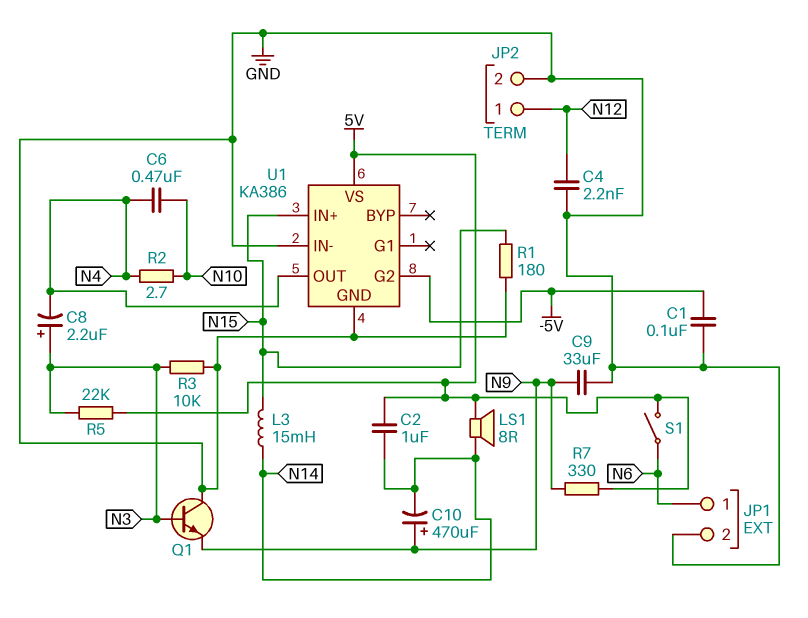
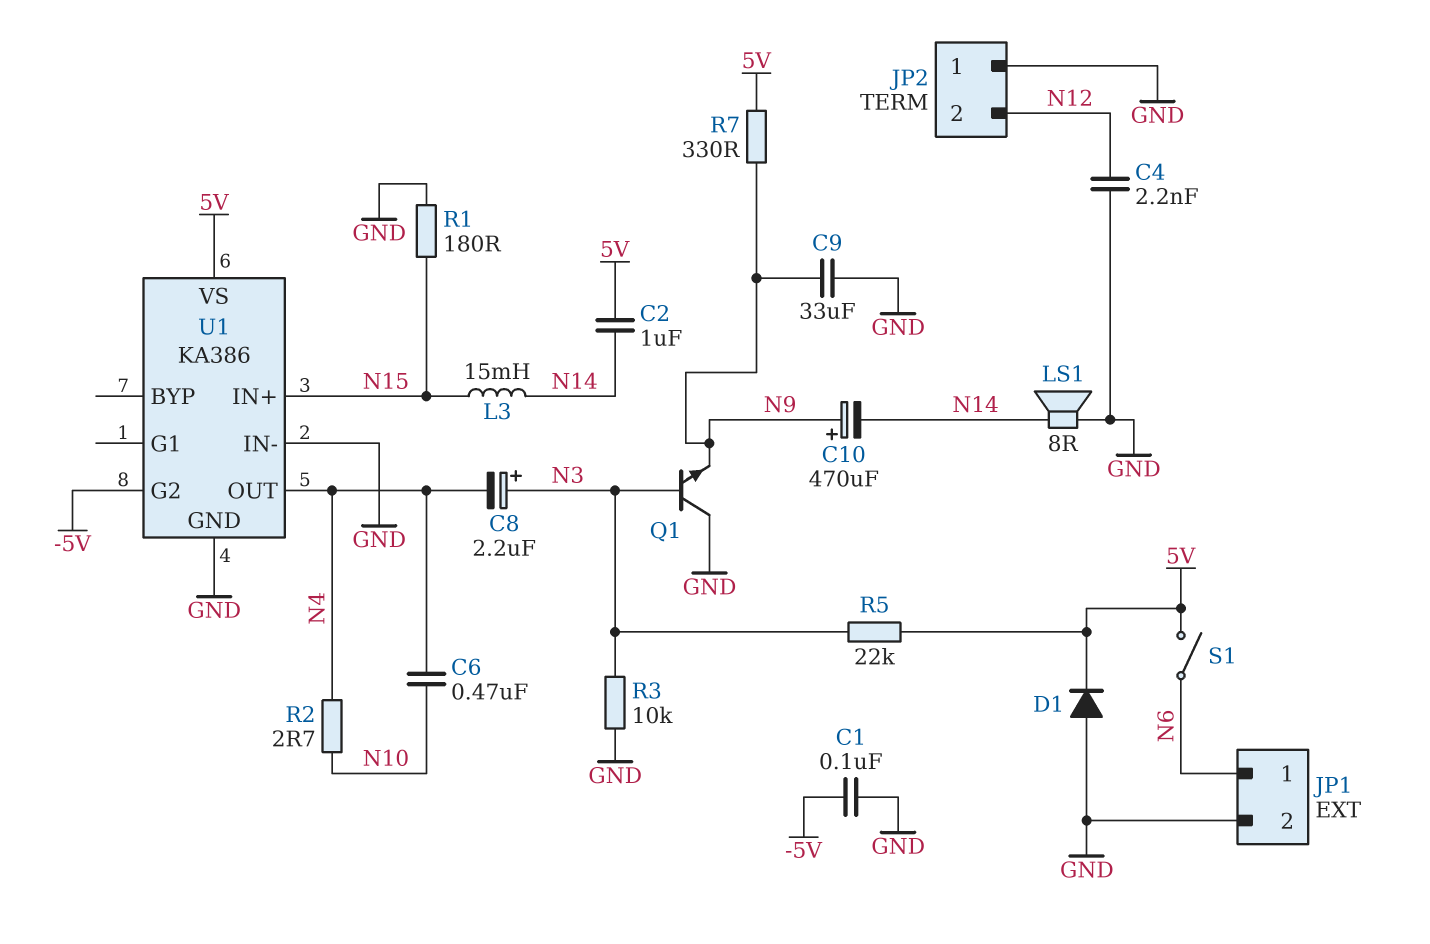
D1: none -> diode (A GND, K 5V)
JP2 pin 1: N12 -> GND
JP2 pin 2: GND -> N12
LS1: speaker 8R (5V, N14) -> speaker 8R (GND, N14)

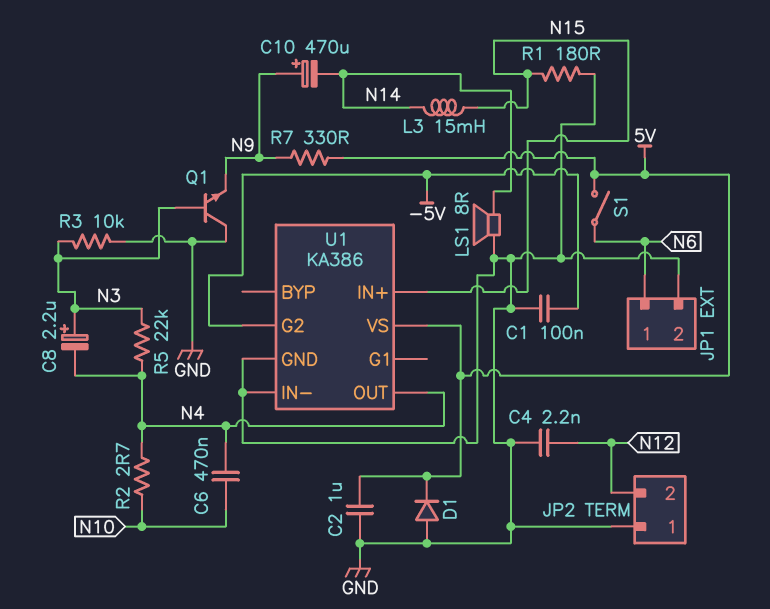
C2: 1uF (5V, N14) -> 1uF (5V, GND)
C9: 33uF (GND, N9) -> none
R5: 22k (5V, N3) -> 22k (N3, N4)

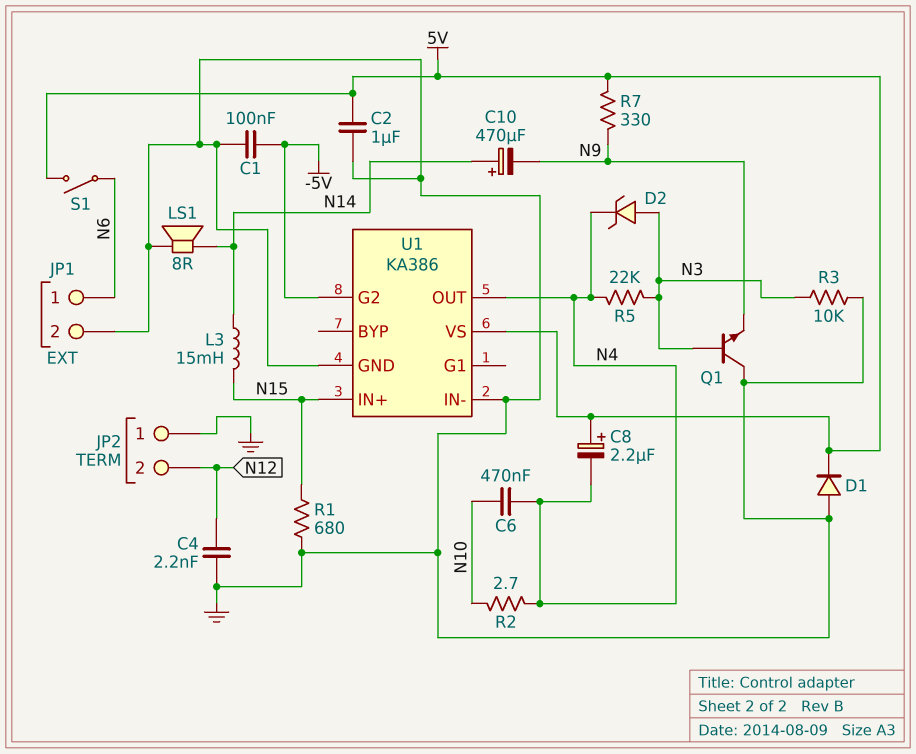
C8: 2.2uF (plus N3, minus N4) -> 2.2uF (plus 5V, minus N4)
C10: 470uF (plus N9, minus N14) -> 470uF (plus N14, minus N9)
D2: none -> zener (A N3, K N4)
R1: 180 (GND, N15) -> 680 (GND, N15)

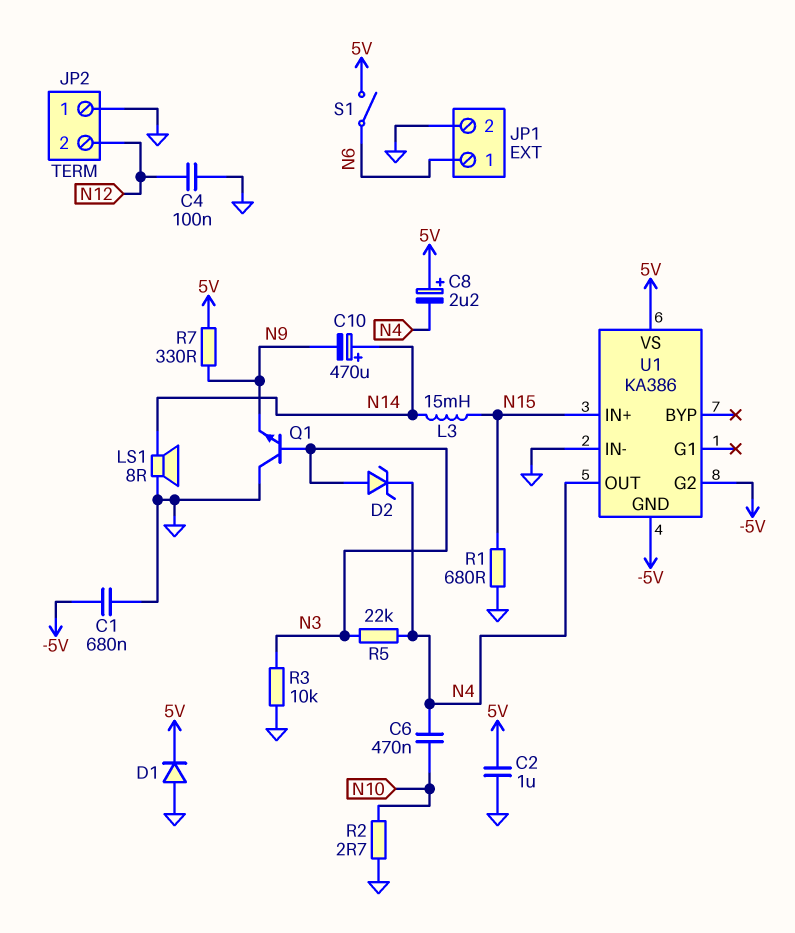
C1: 100nF (-5V, GND) -> 680nF (-5V, GND)
C4: 2.2nF (GND, N12) -> 100nF (GND, N12)
R2: 2.7 (N4, N10) -> 2.7 (GND, N10)
U1 pin GND: GND -> -5V

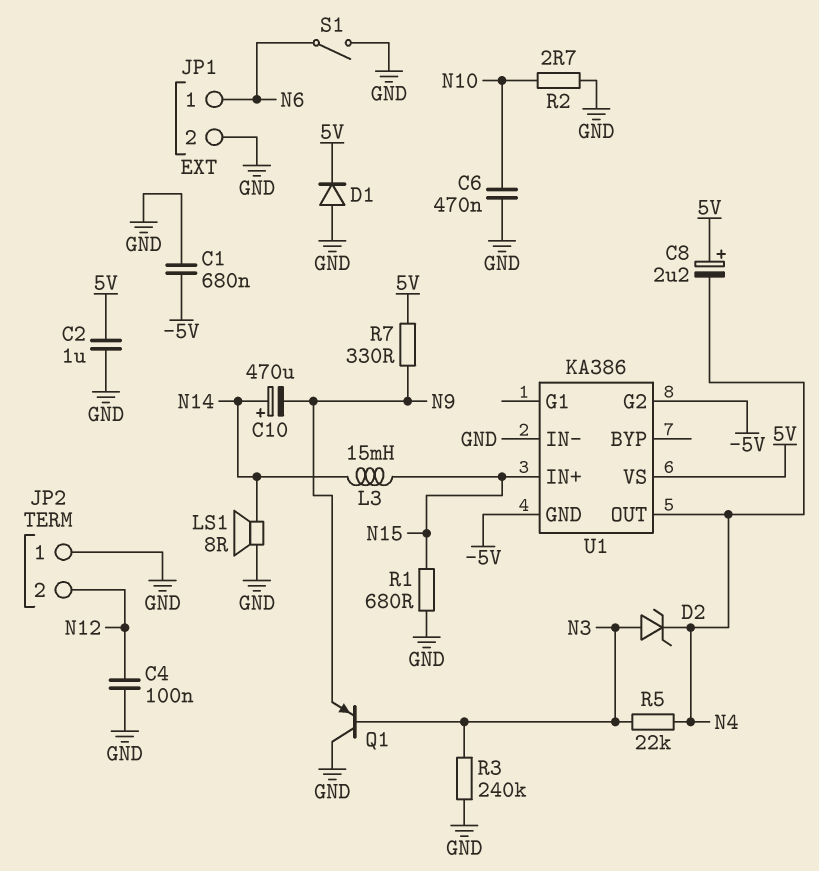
C6: 470nF (N4, N10) -> 470nF (GND, N10)
Q1: NPN (B N3, C GND, E N9) -> PNP (B N3, C GND, E N9)
R3: 10k (GND, N3) -> 240k (GND, N3)
S1: switch (5V, N6) -> switch (GND, N6)

